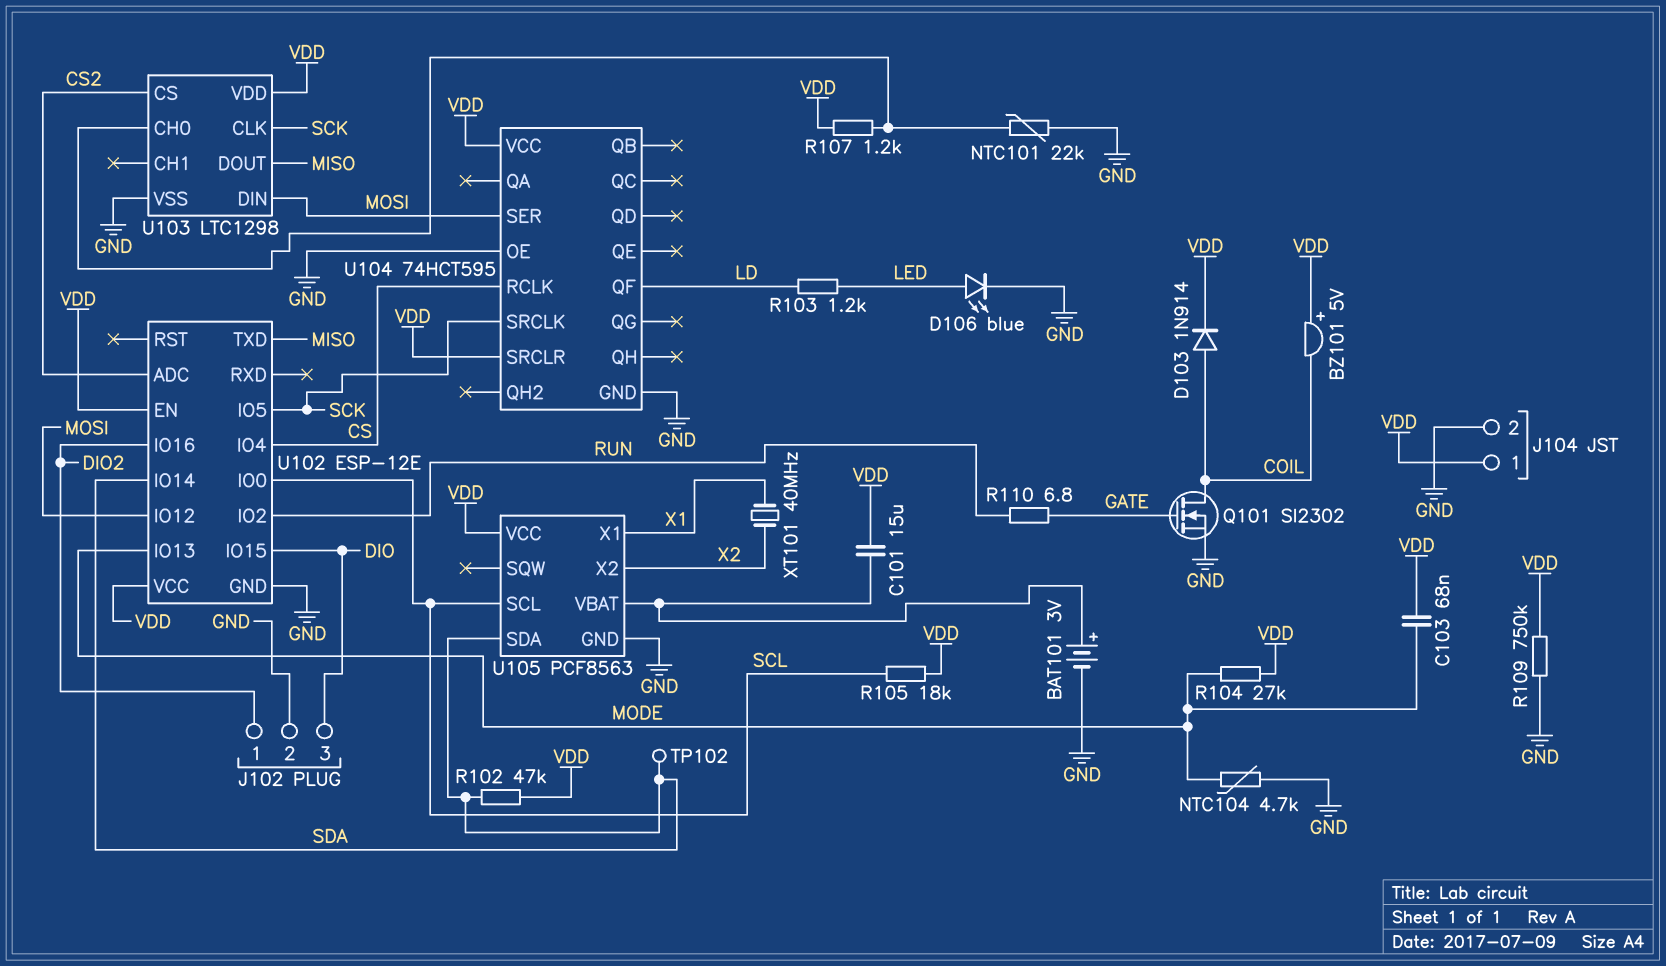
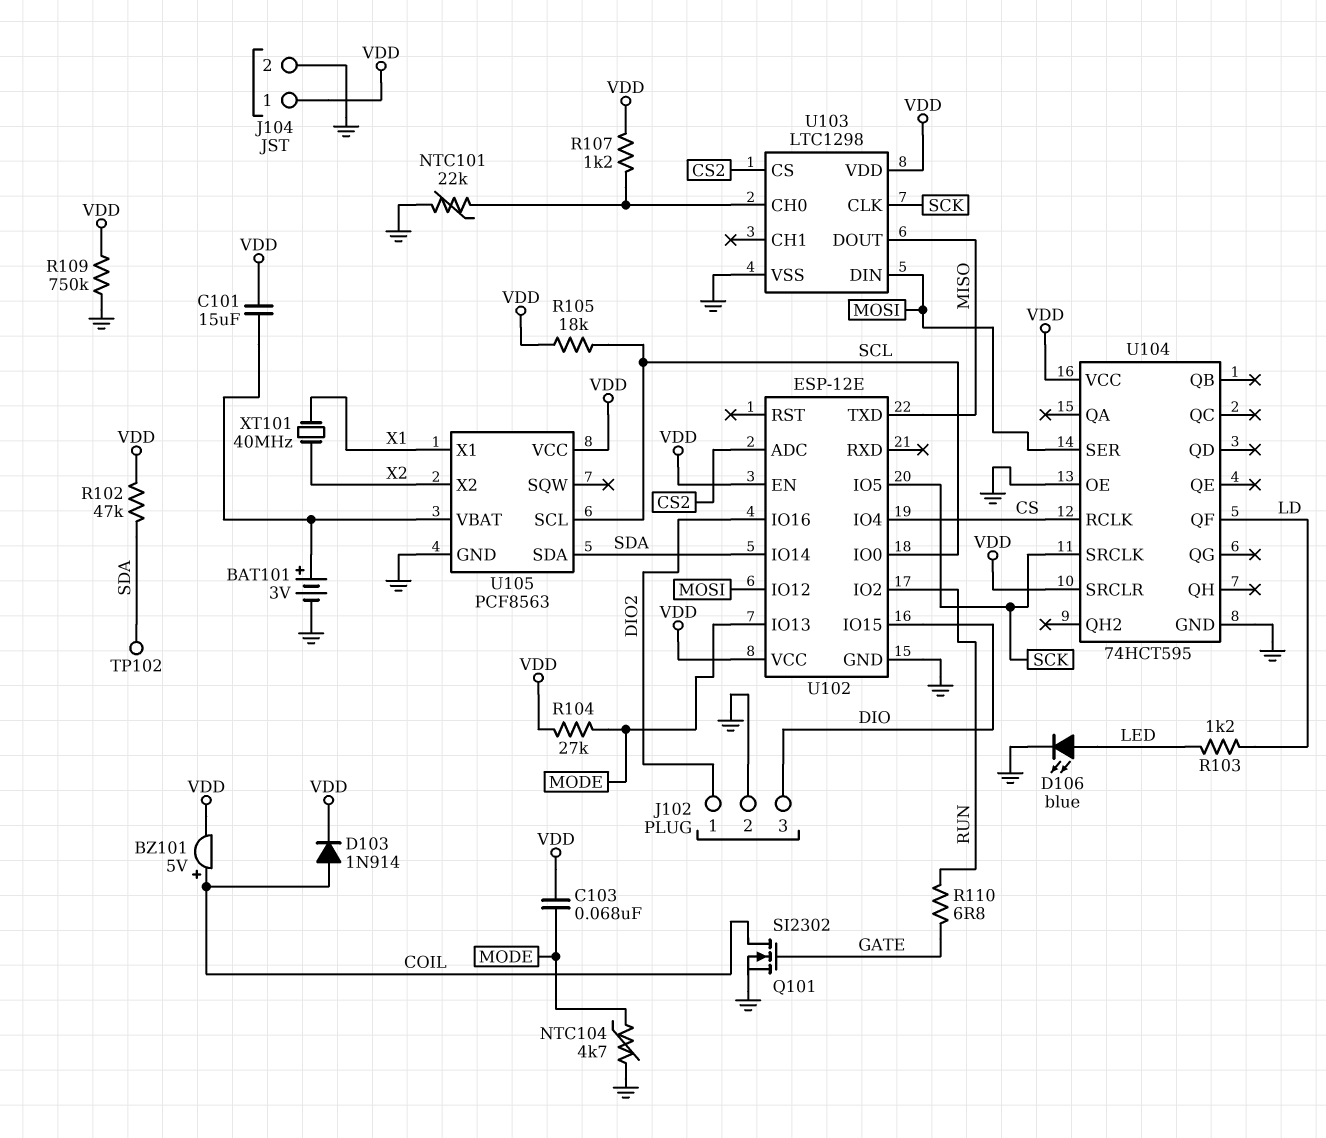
BZ101: buzzer 5V (plus VDD, minus COIL) -> buzzer 5V (plus COIL, minus VDD)

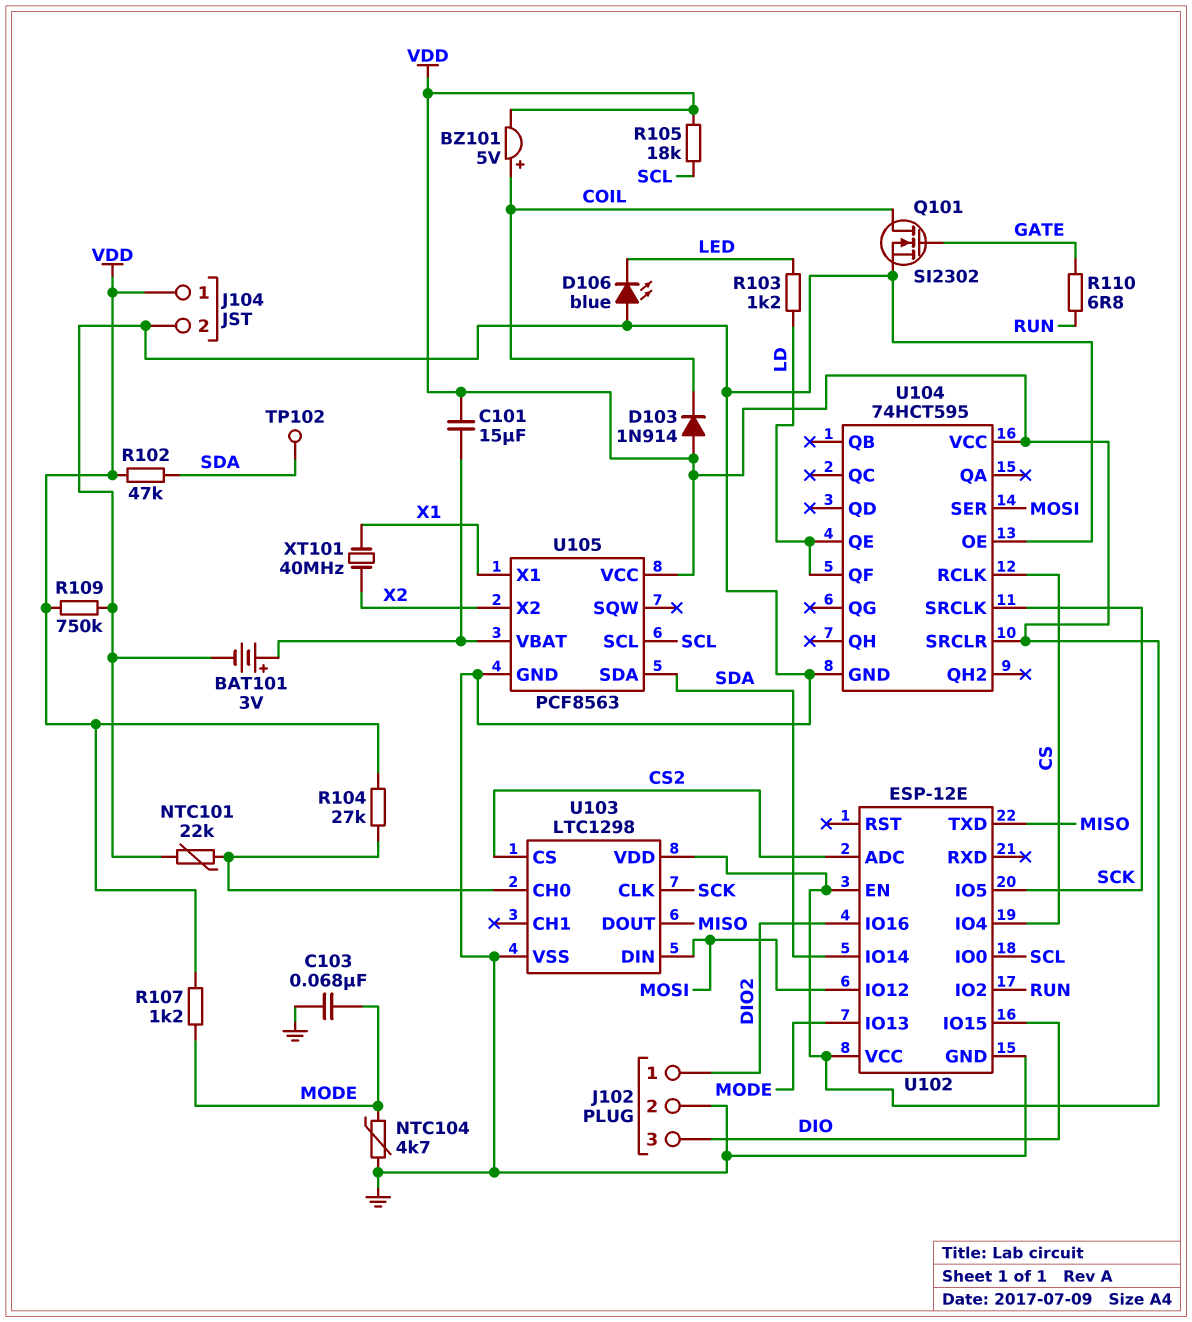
C103: 68nF (MODE, VDD) -> 68nF (GND, MODE)
D103: diode 1N914 (A COIL, K VDD) -> diode 1N914 (A VDD, K COIL)
D106: LED blue (A LED, K GND) -> LED blue (A GND, K LED)
R104: 27k (MODE, VDD) -> 27k (U103/CH0, VDD)
R107: 1.2k (U103/CH0, VDD) -> 1.2k (MODE, VDD)
U104 pin QE: none -> LD

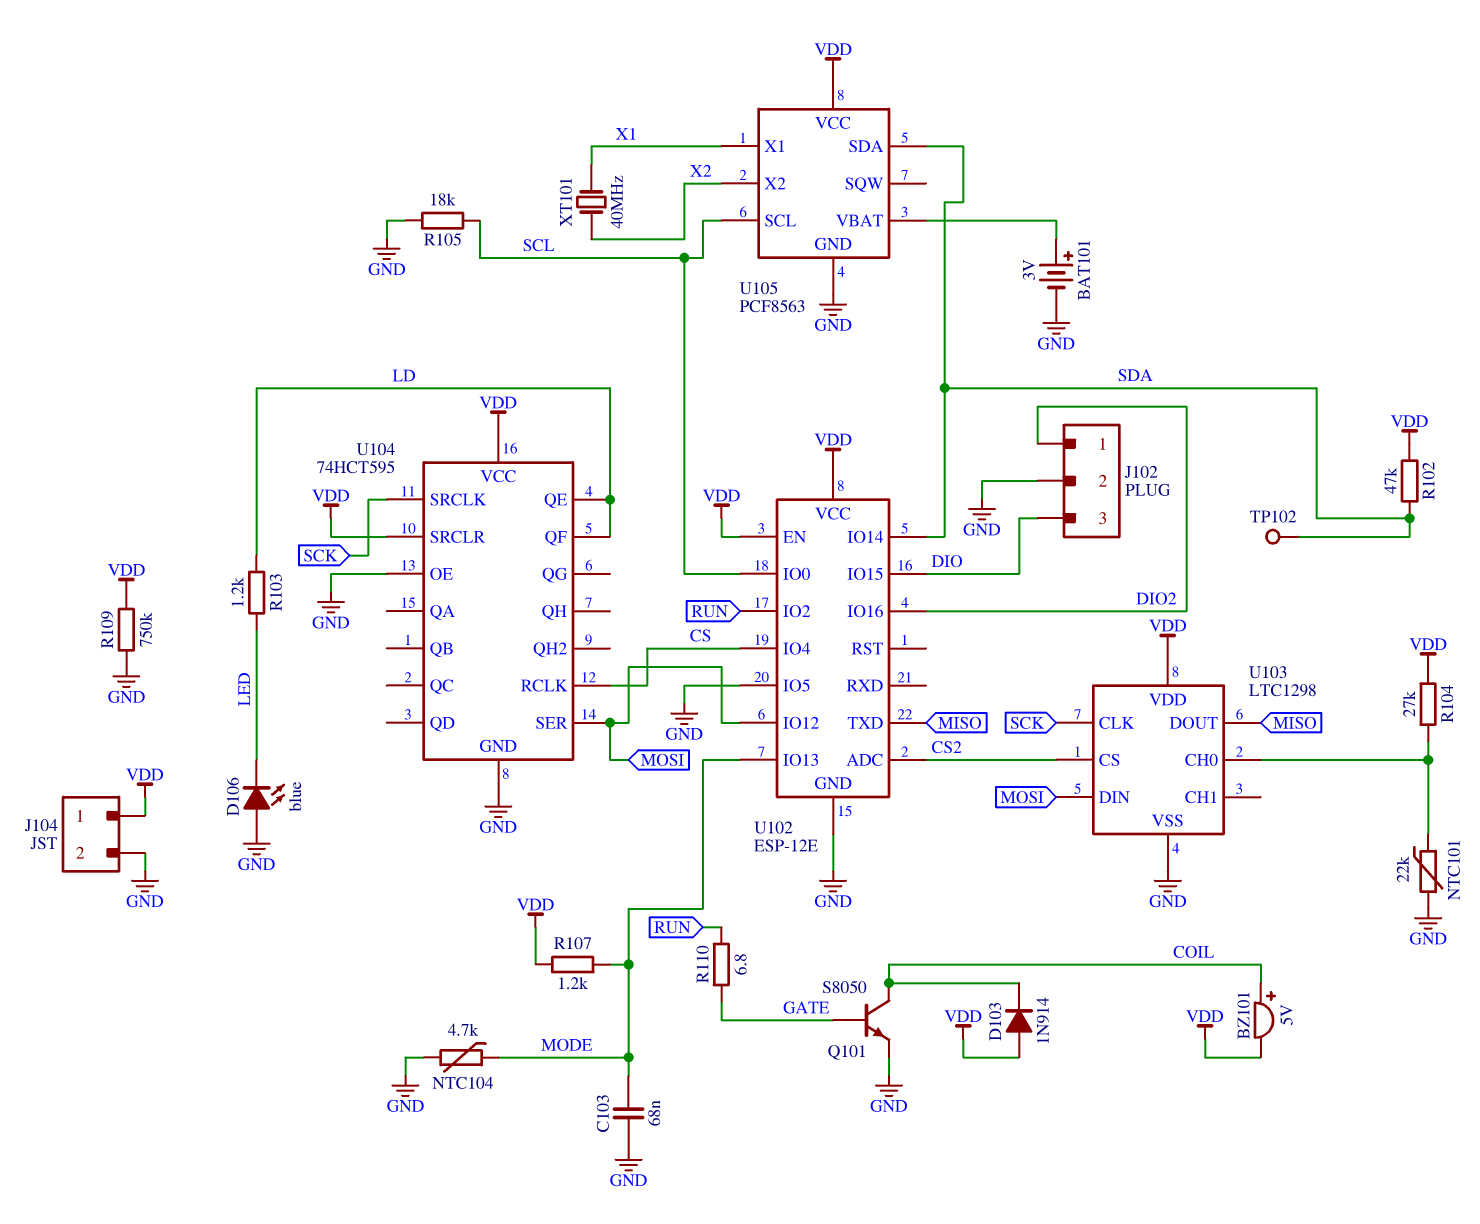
C101: 15uF (U105/VBAT, VDD) -> none
Q101: NMOS SI2302 (G GATE, D COIL, S GND) -> NPN S8050 (B GATE, C COIL, E GND)
R105: 18k (SCL, VDD) -> 18k (GND, SCL)
U102 pin IO5: SCK -> GND

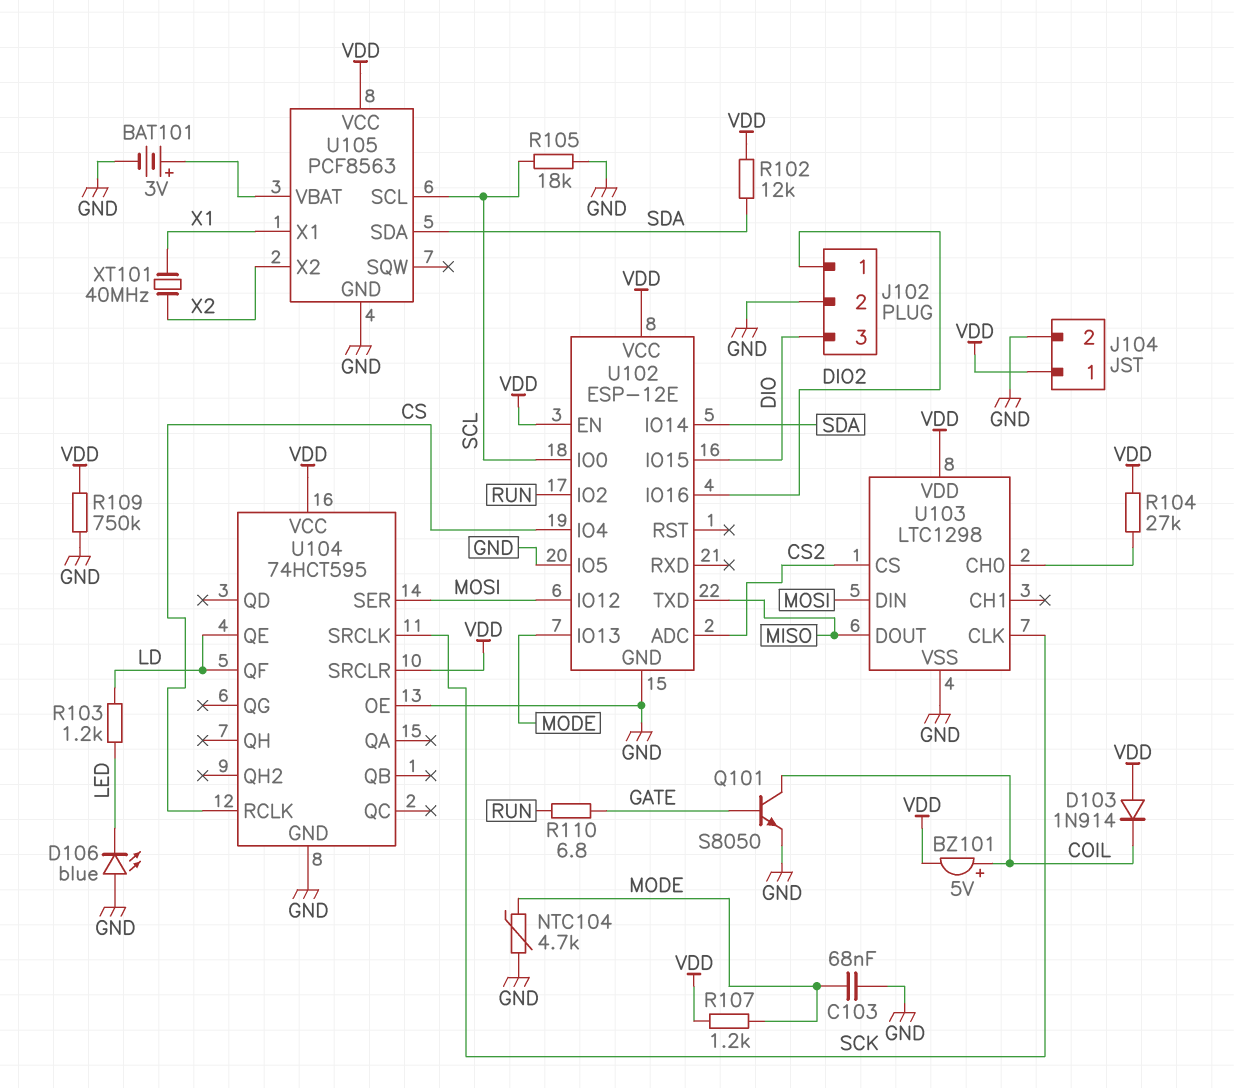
NTC101: 22k (GND, U103/CH0) -> none
R102: 47k (SDA, VDD) -> 12k (SDA, VDD)
TP102: test point (SDA) -> none

